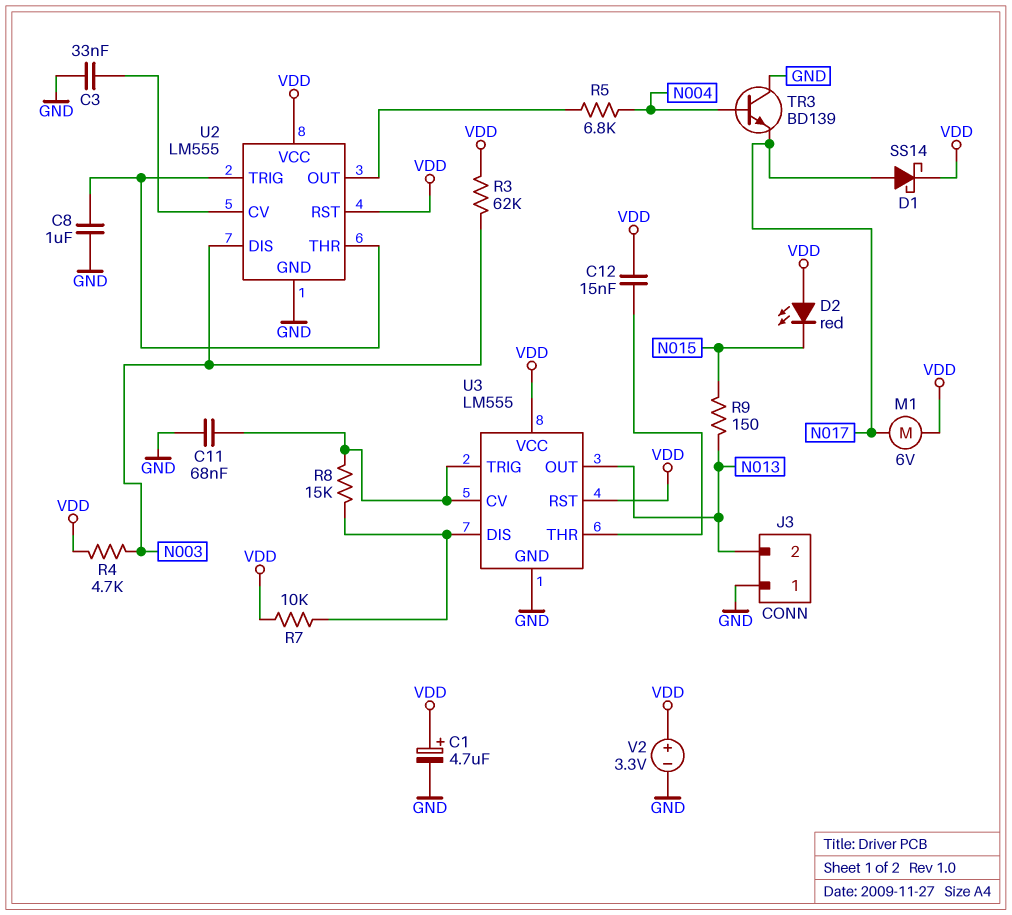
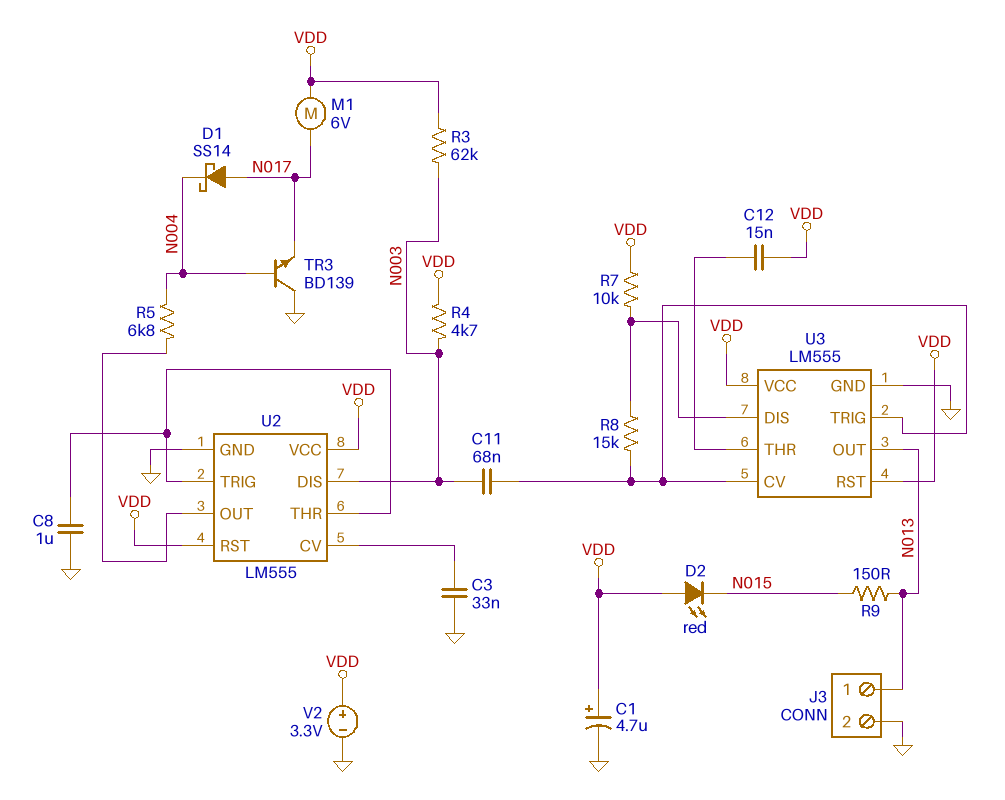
C11: 68nF (GND, U3/CV) -> 68nF (N003, U3/CV)
D1: schottky SS14 (A N017, K VDD) -> schottky SS14 (A N017, K N004)
J3 pin 1: GND -> N013
J3 pin 2: N013 -> GND

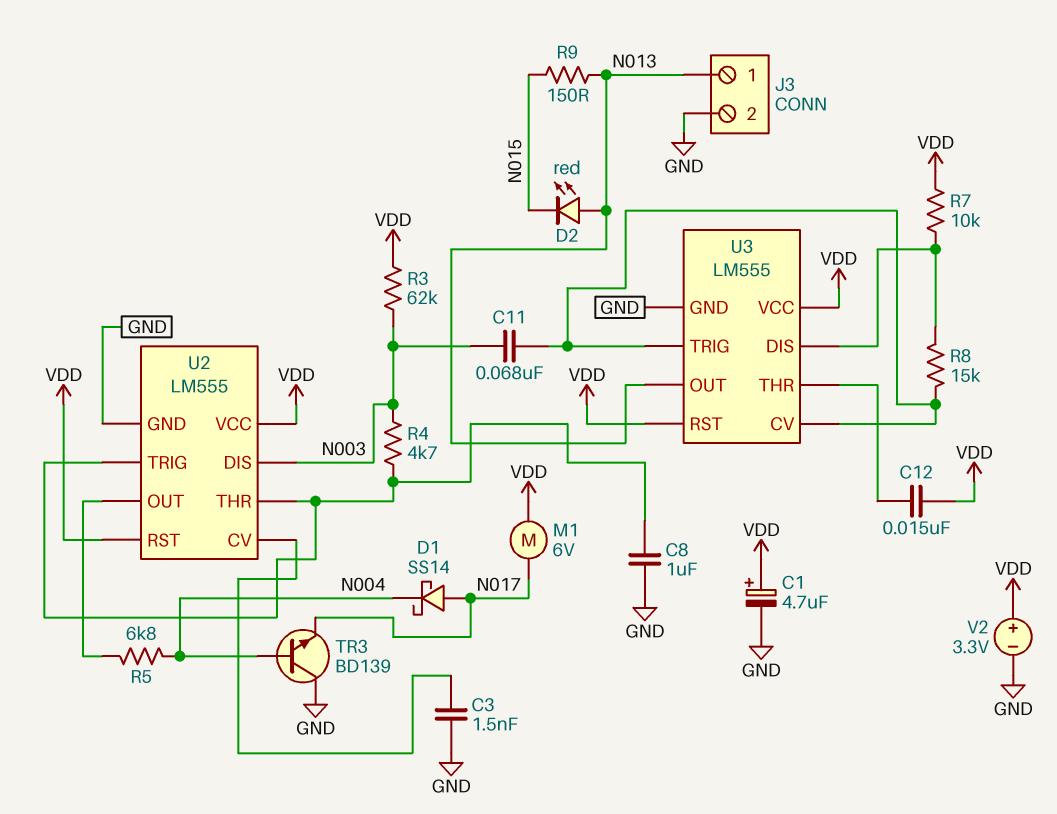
C3: 33nF (GND, U2/CV) -> 1.5nF (GND, U2/CV)
D2: LED red (A VDD, K N015) -> LED red (A N013, K N015)
R4: 4.7k (N003, VDD) -> 4.7k (N003, U2/THR)

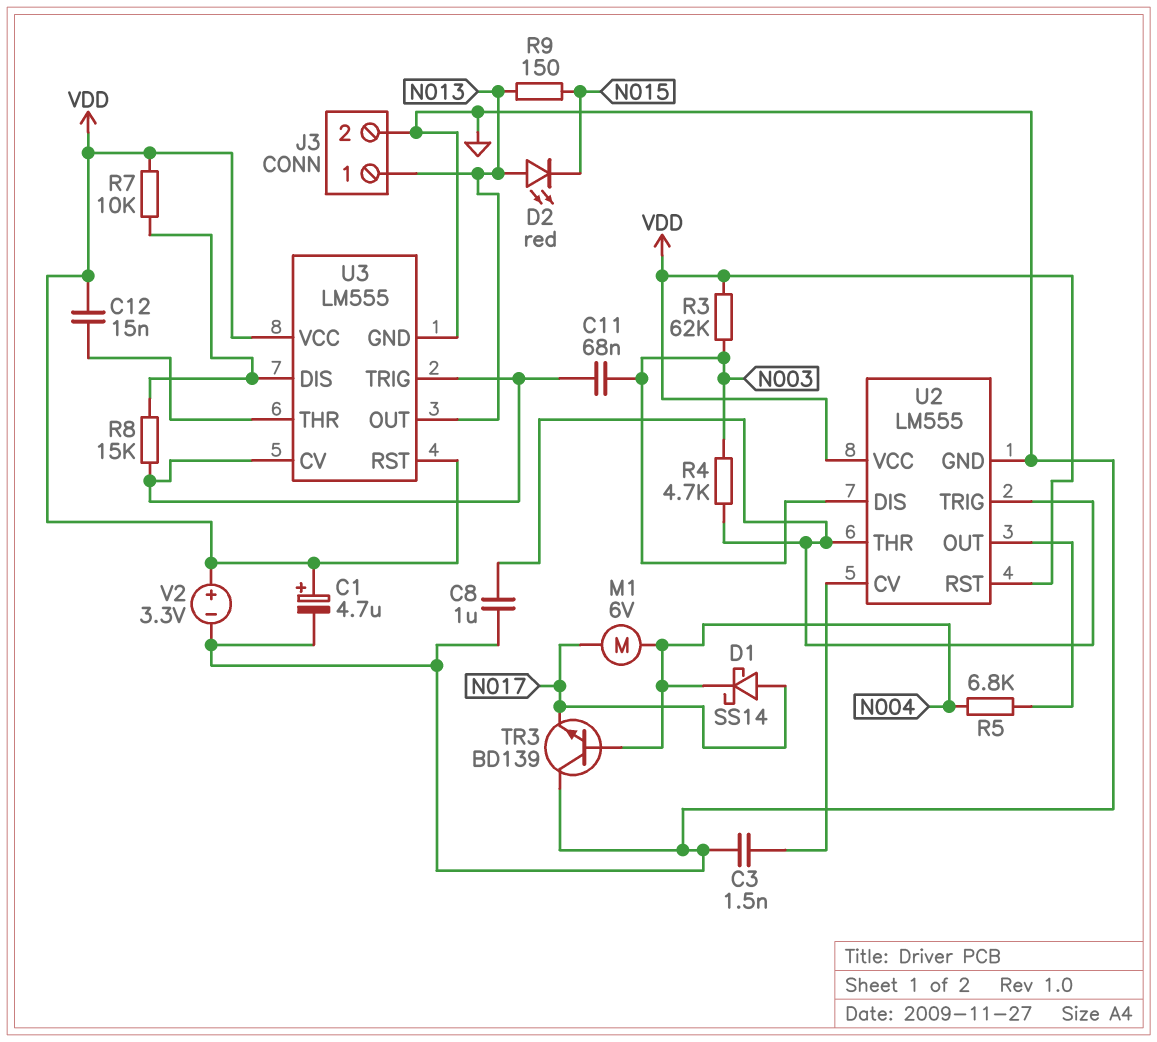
M1: motor 6V (N017, VDD) -> motor 6V (N004, N017)

